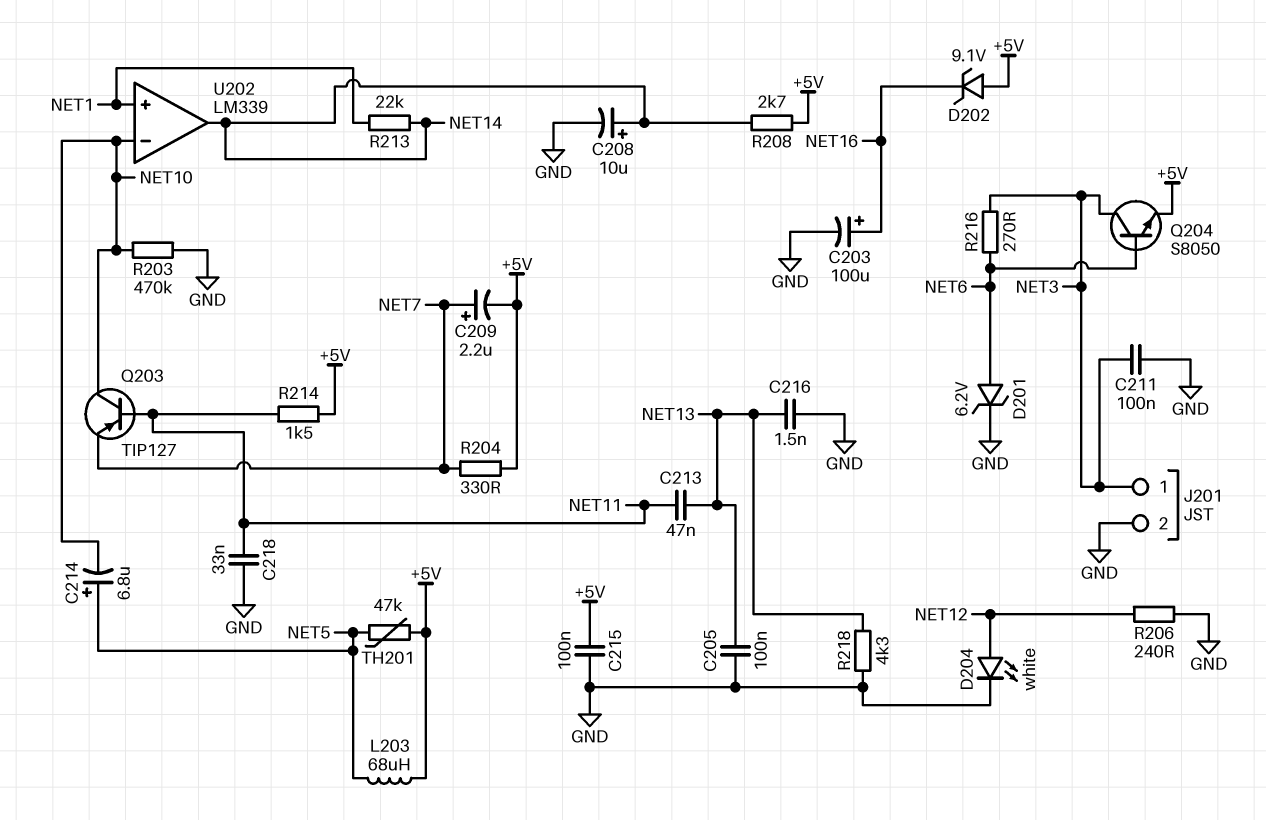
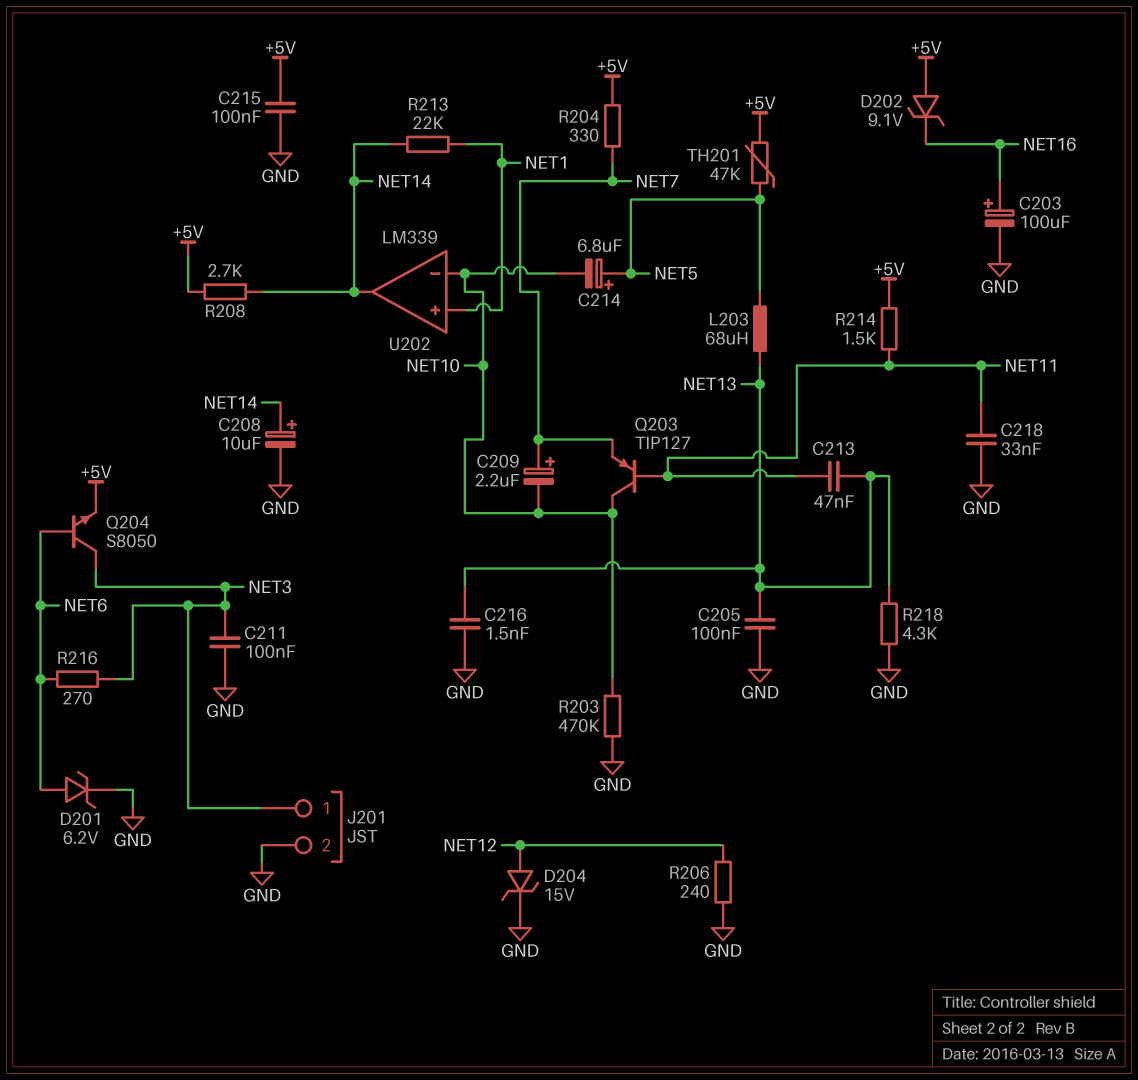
C209: 2.2uF (plus NET7, minus +5V) -> 2.2uF (plus NET7, minus NET10)
D204: LED white (A NET12, K GND) -> zener 15V (A NET12, K GND)
L203: 68uH (+5V, NET5) -> 68uH (NET5, NET13)

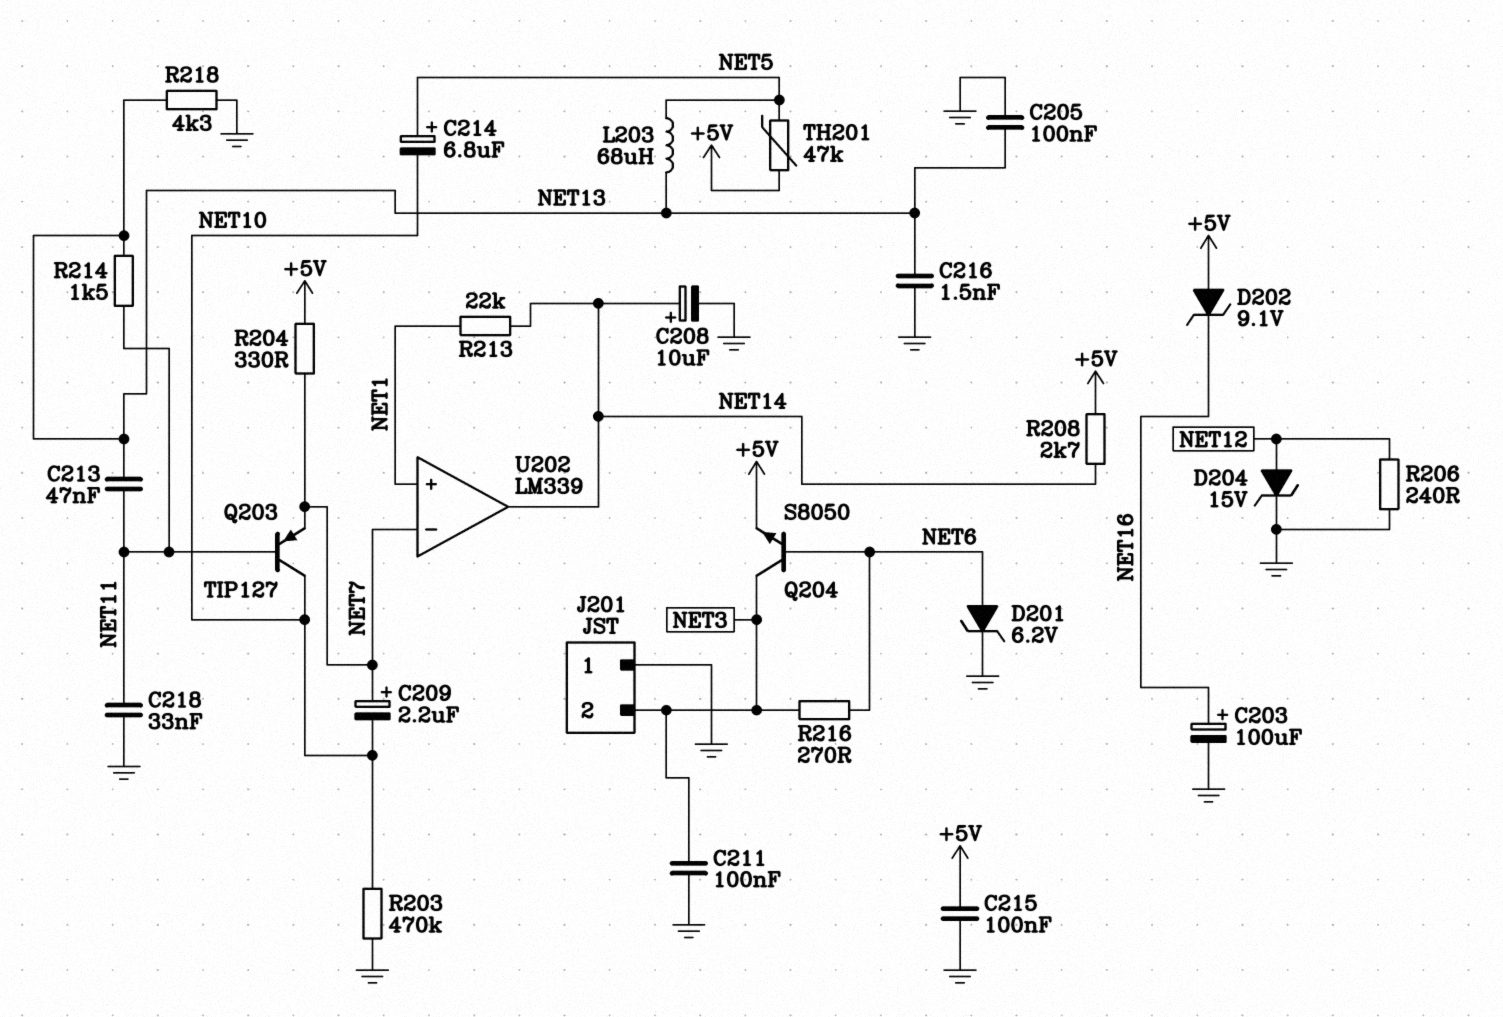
J201 pin 1: NET3 -> GND
J201 pin 2: GND -> NET3
R214: 1.5k (+5V, NET11) -> 1.5k (NET11, NET13)
U202 pin in-: NET10 -> NET7

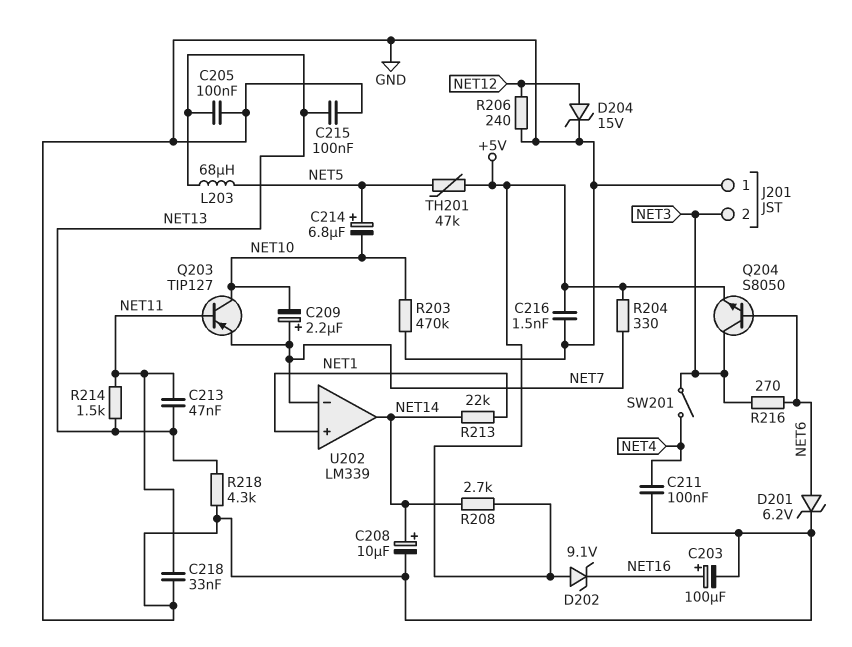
C211: 100nF (GND, NET3) -> 100nF (GND, NET4)
C215: 100nF (+5V, GND) -> 100nF (GND, NET13)
C216: 1.5nF (GND, NET13) -> 1.5nF (+5V, GND)
SW201: none -> switch (NET3, NET4)

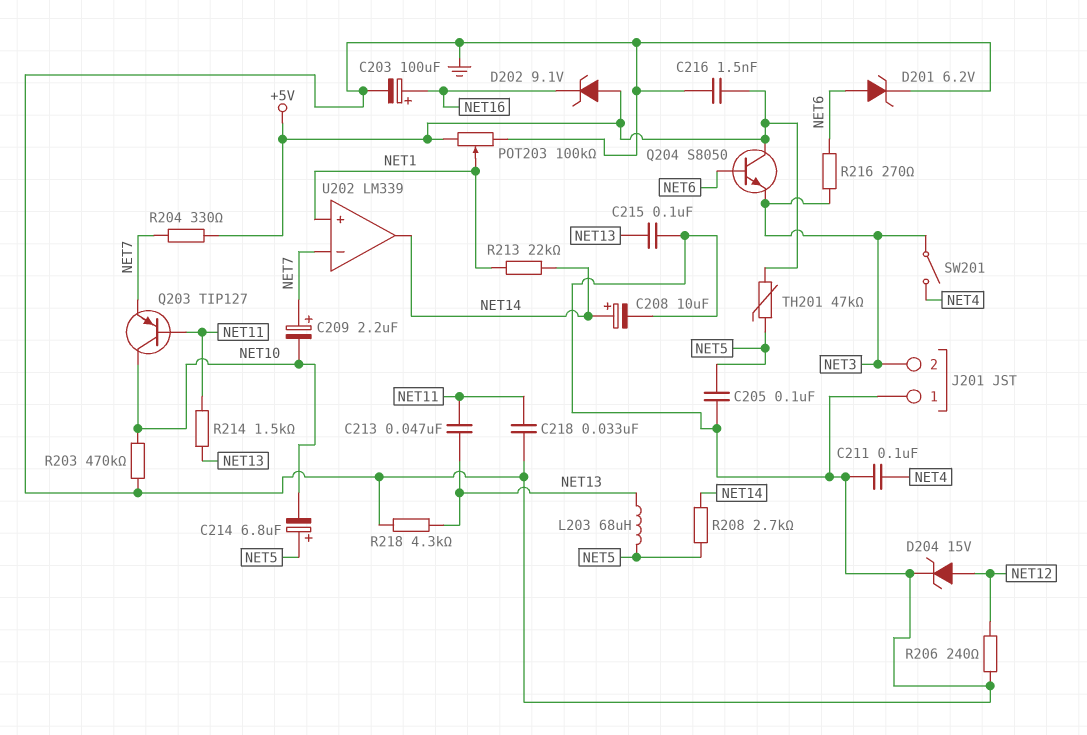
C205: 100nF (GND, NET13) -> 100nF (GND, NET5)
POT203: none -> 100k (+5V, GND, wiper NET1)
Q204: NPN S8050 (B NET6, C NET3, E +5V) -> NPN S8050 (B NET6, C +5V, E NET3)
R208: 2.7k (+5V, NET14) -> 2.7k (NET5, NET14)

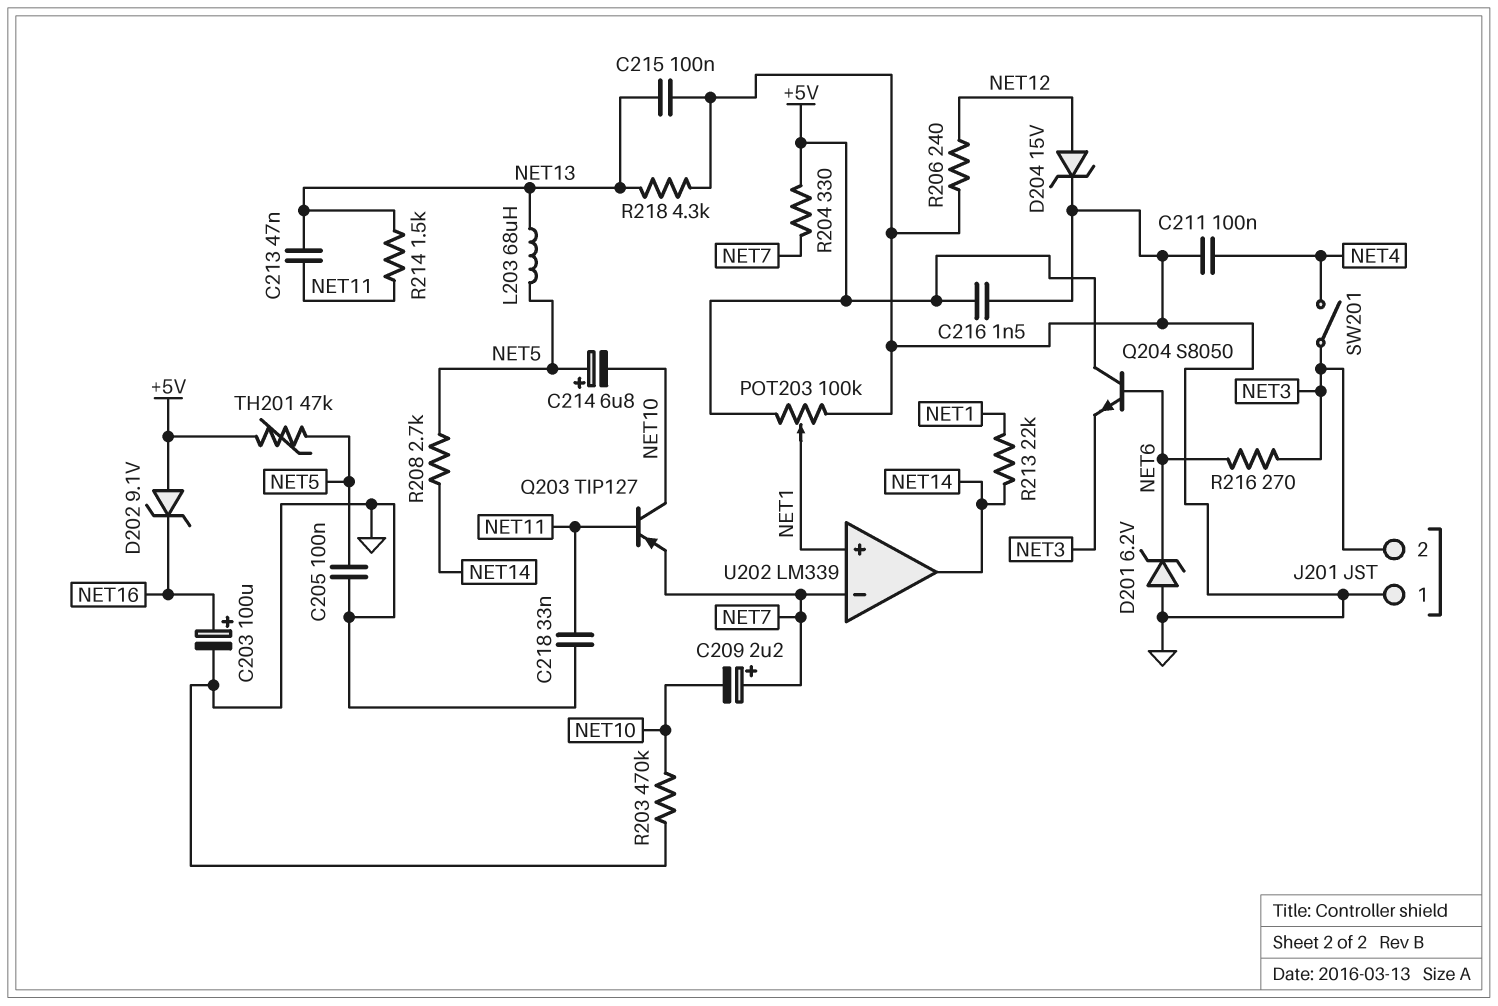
C208: 10uF (plus NET14, minus GND) -> none
D201: zener 6.2V (A NET6, K GND) -> zener 6.2V (A GND, K NET6)

